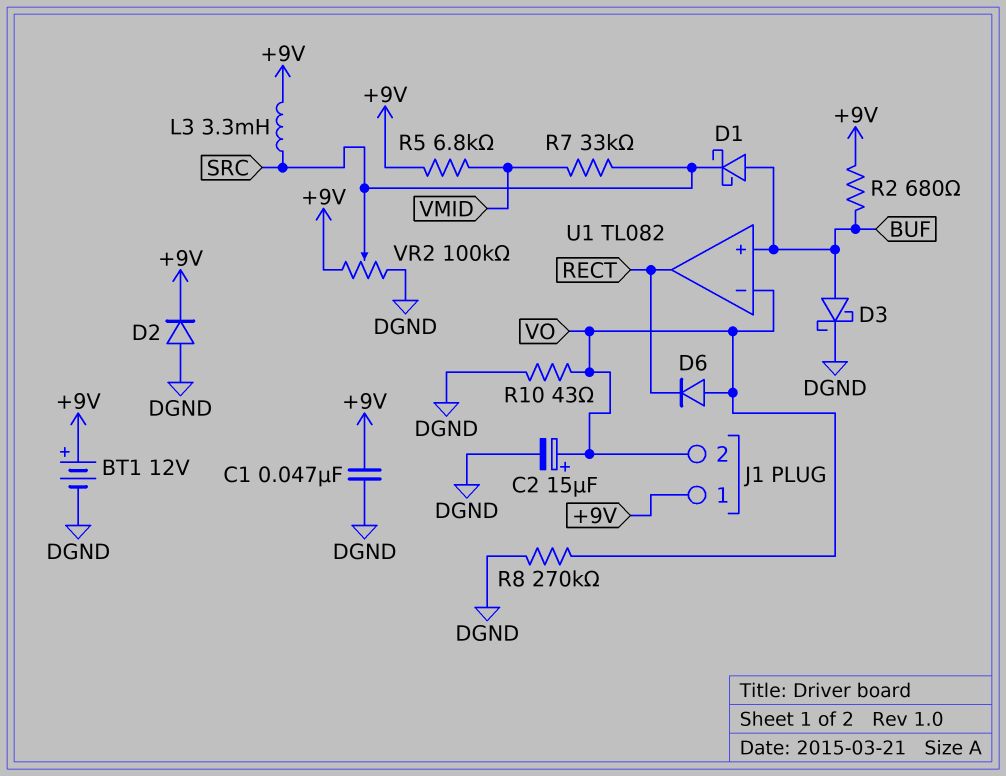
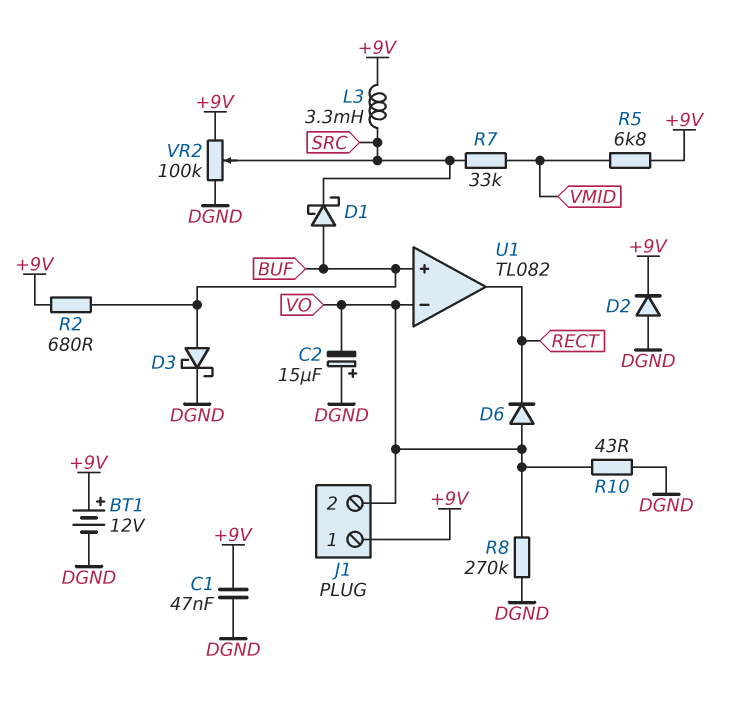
C2: 15uF (plus VO, minus DGND) -> 15uF (plus DGND, minus VO)

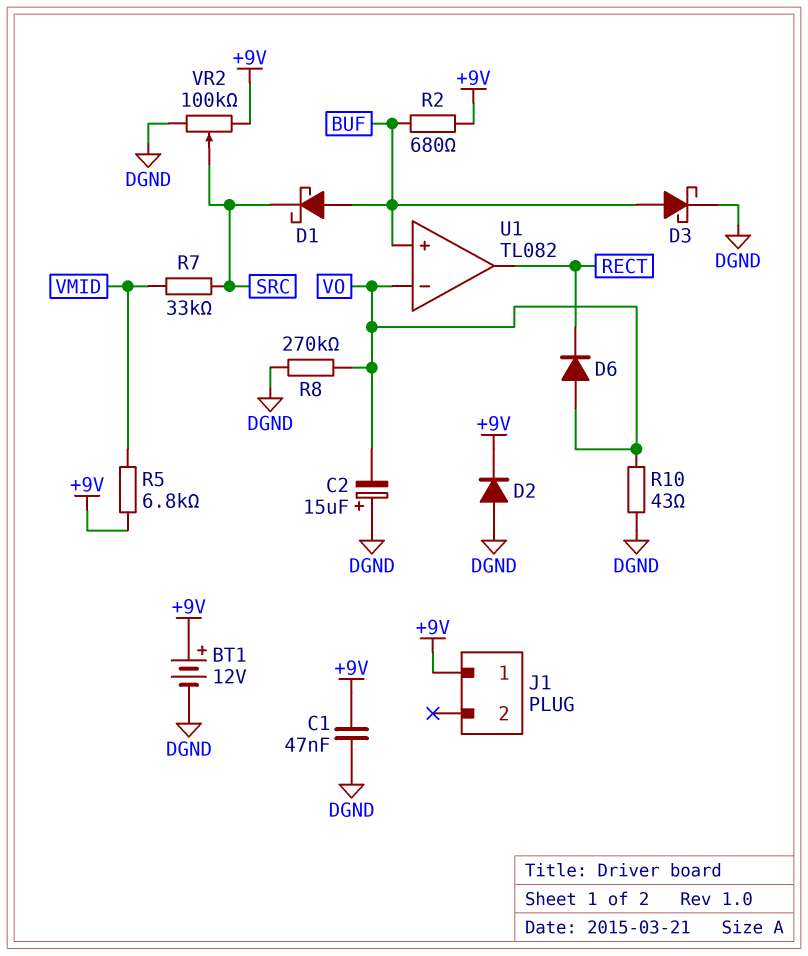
J1 pin 2: VO -> none
L3: 3.3mH (+9V, SRC) -> none

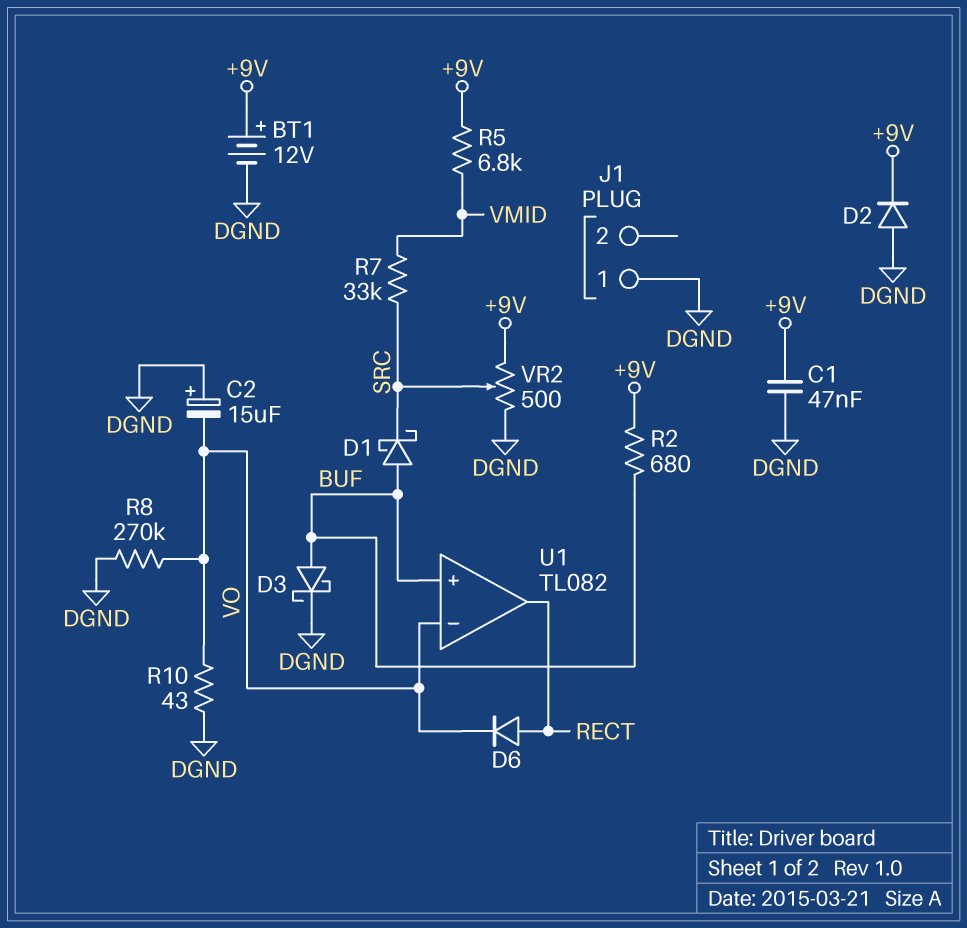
D6: diode (A VO, K RECT) -> diode (A RECT, K VO)
J1 pin 1: +9V -> DGND
VR2: 100k (+9V, DGND, wiper SRC) -> 500 (+9V, DGND, wiper SRC)

